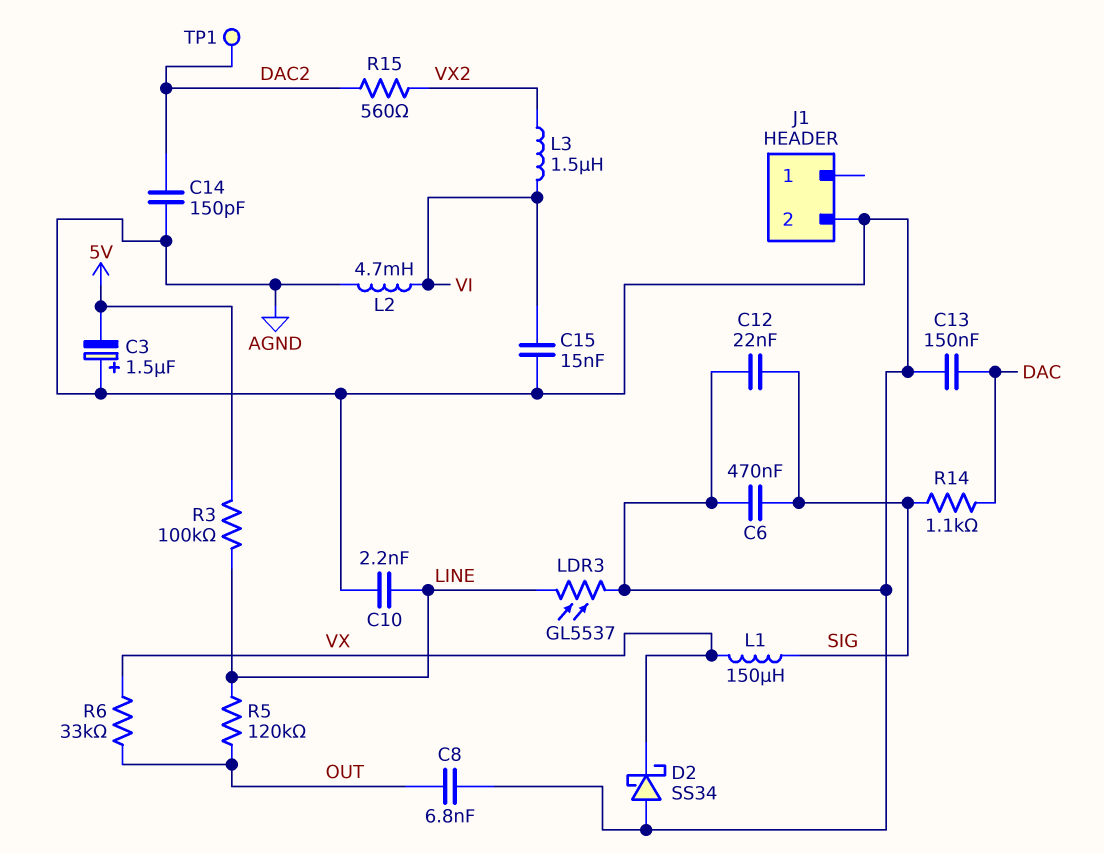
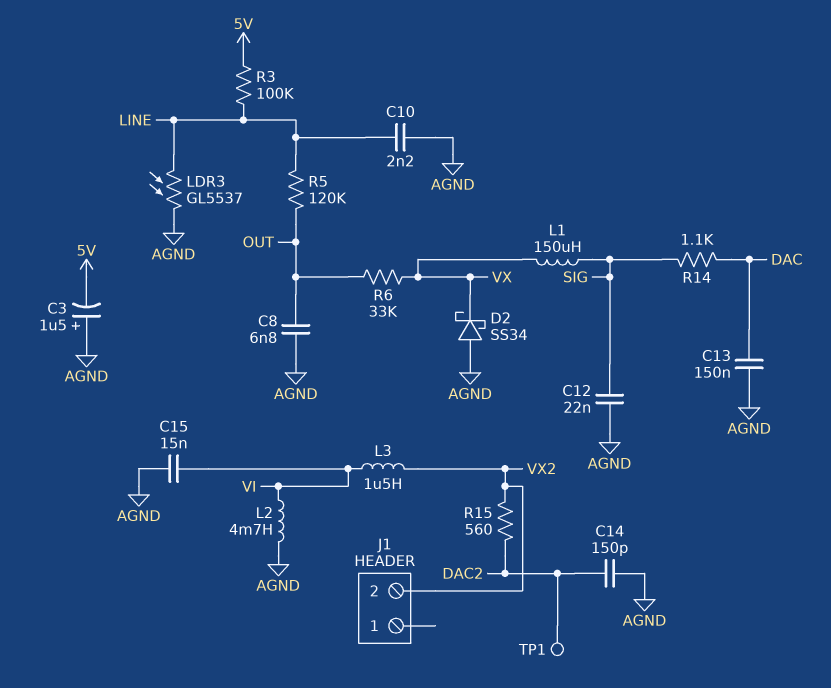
C6: 470nF (AGND, SIG) -> none
J1 pin 2: AGND -> VX2

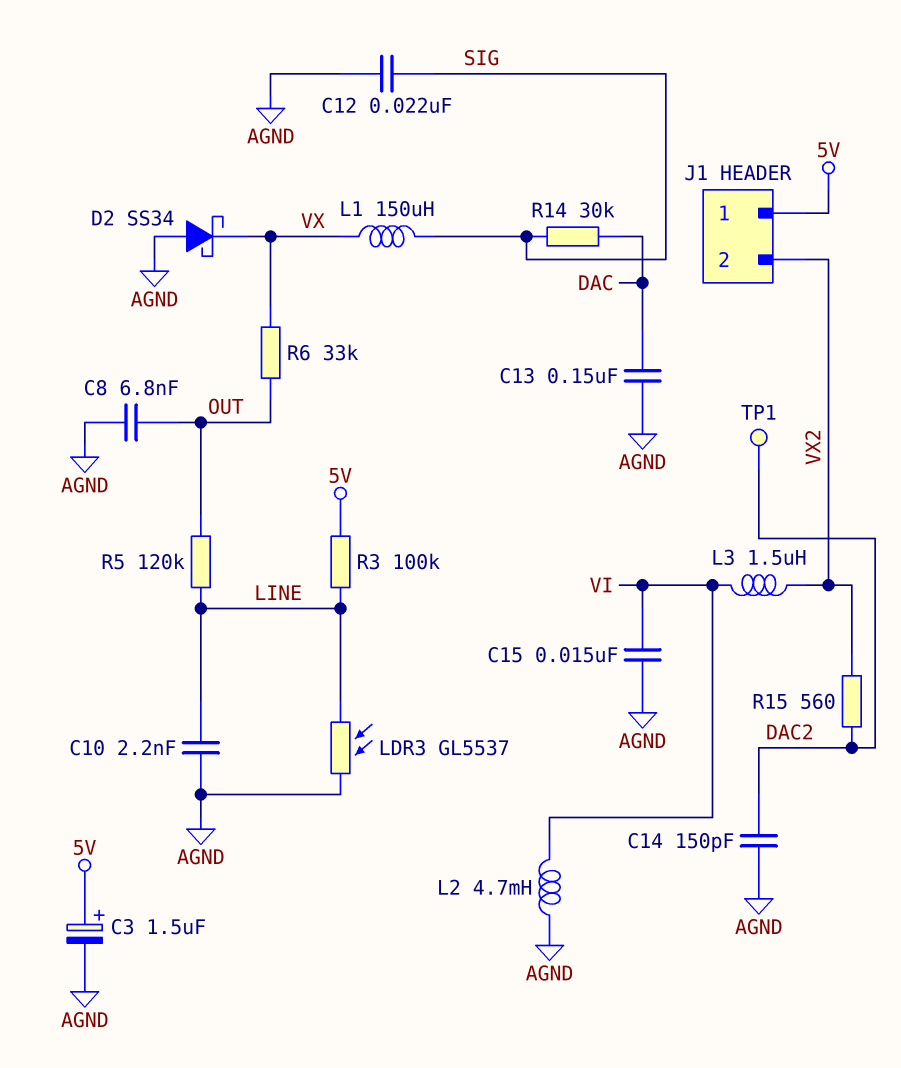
C3: 1.5uF (plus AGND, minus 5V) -> 1.5uF (plus 5V, minus AGND)
J1 pin 1: none -> 5V
R14: 1.1k (DAC, SIG) -> 30k (DAC, SIG)

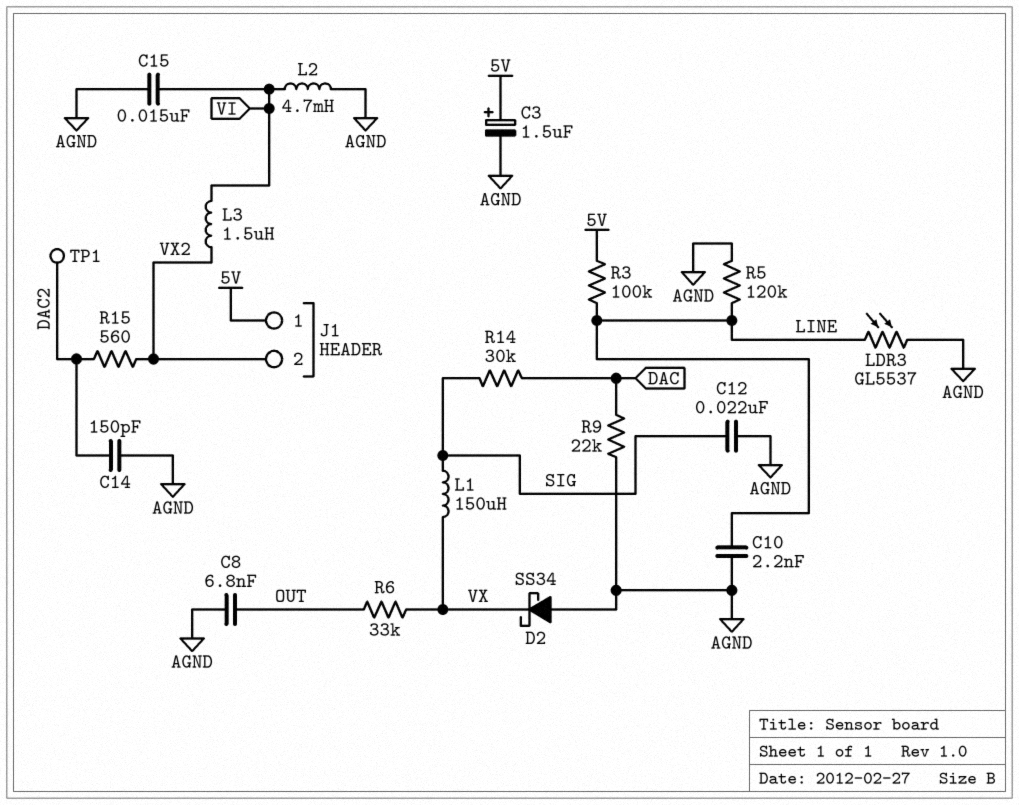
C13: 150nF (AGND, DAC) -> none
R5: 120k (LINE, OUT) -> 120k (AGND, LINE)
R9: none -> 22k (AGND, DAC)

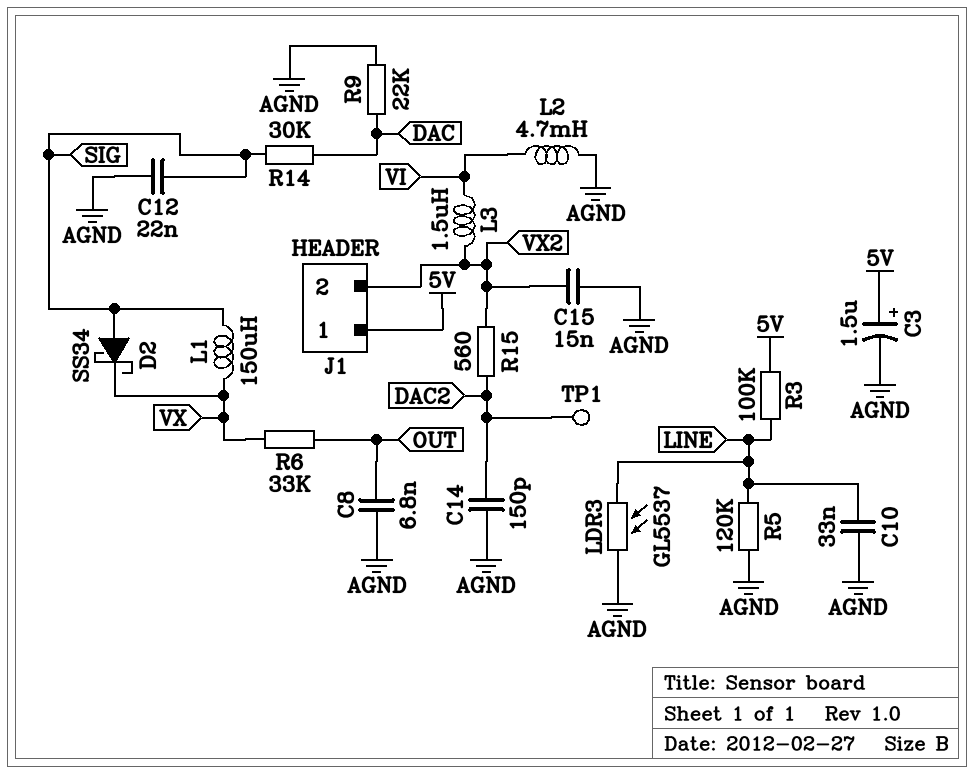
C10: 2.2nF (AGND, LINE) -> 33nF (AGND, LINE)
C15: 15nF (AGND, VI) -> 15nF (AGND, VX2)
D2: schottky SS34 (A AGND, K VX) -> schottky SS34 (A SIG, K VX)

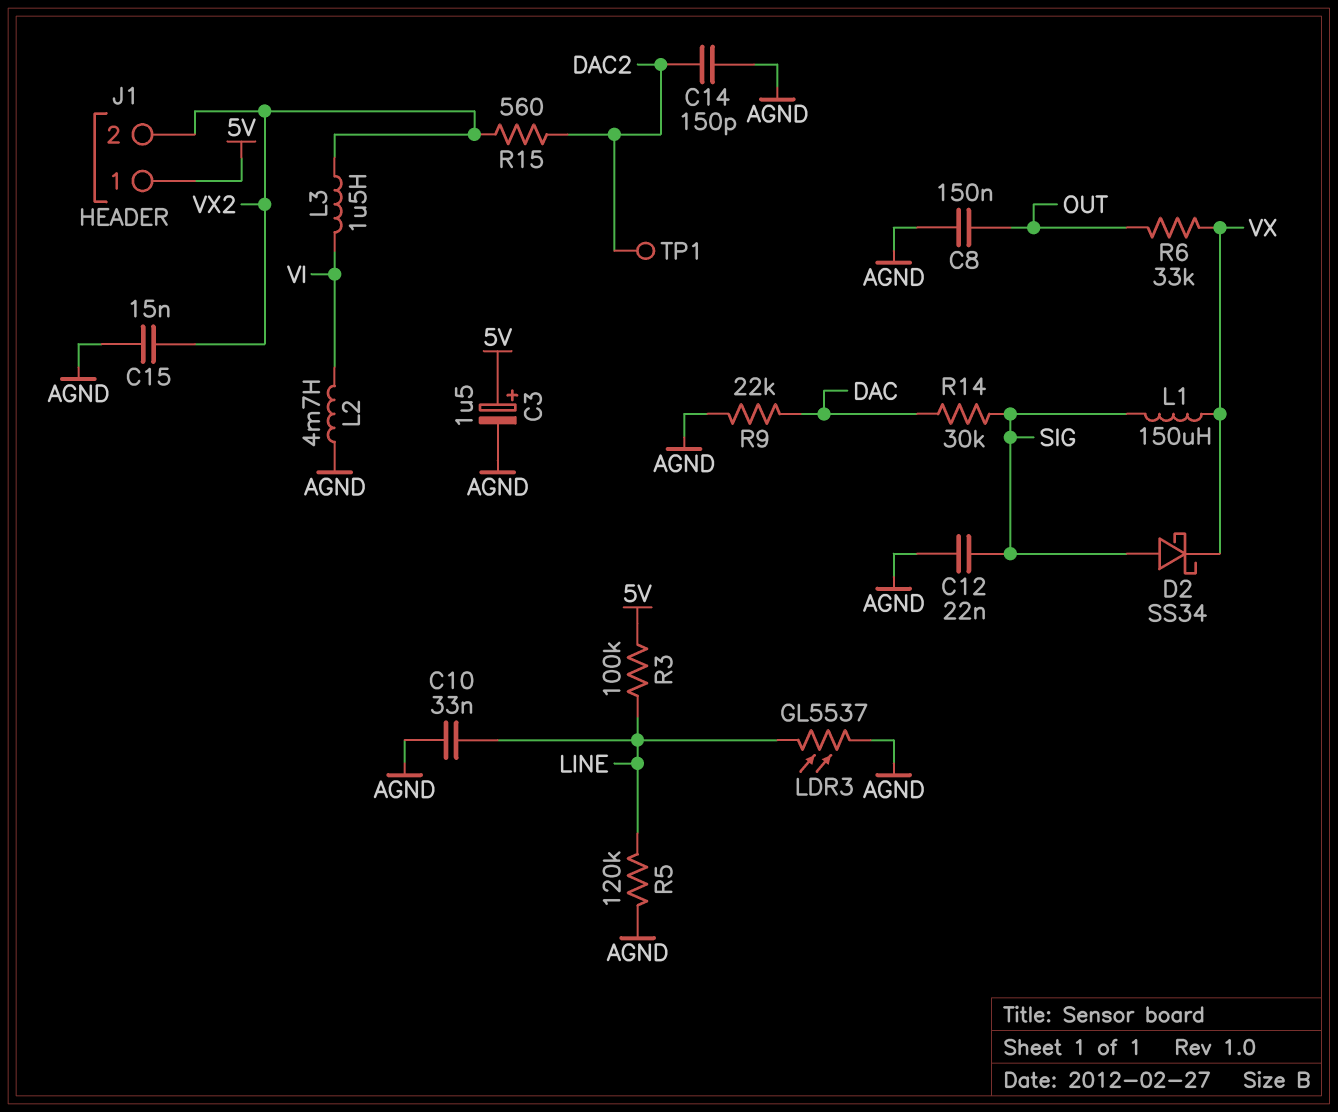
C8: 6.8nF (AGND, OUT) -> 150nF (AGND, OUT)

